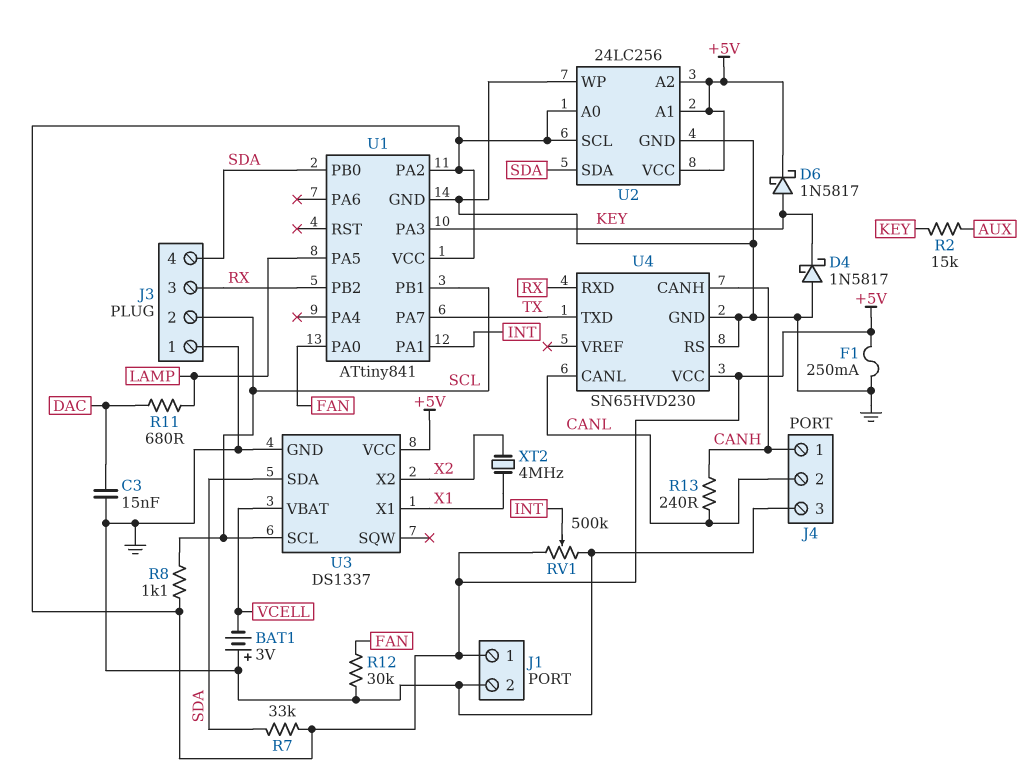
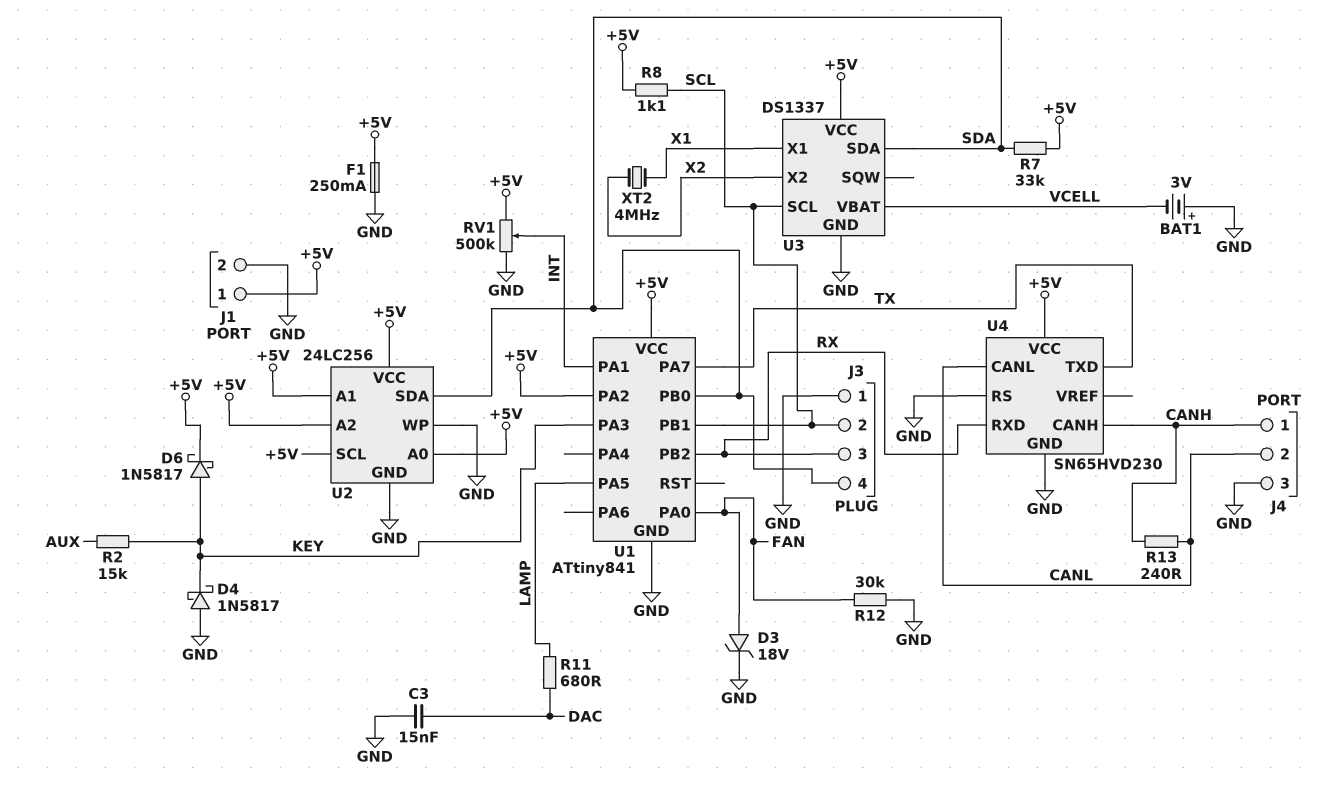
D3: none -> zener 18V (A FAN, K GND)

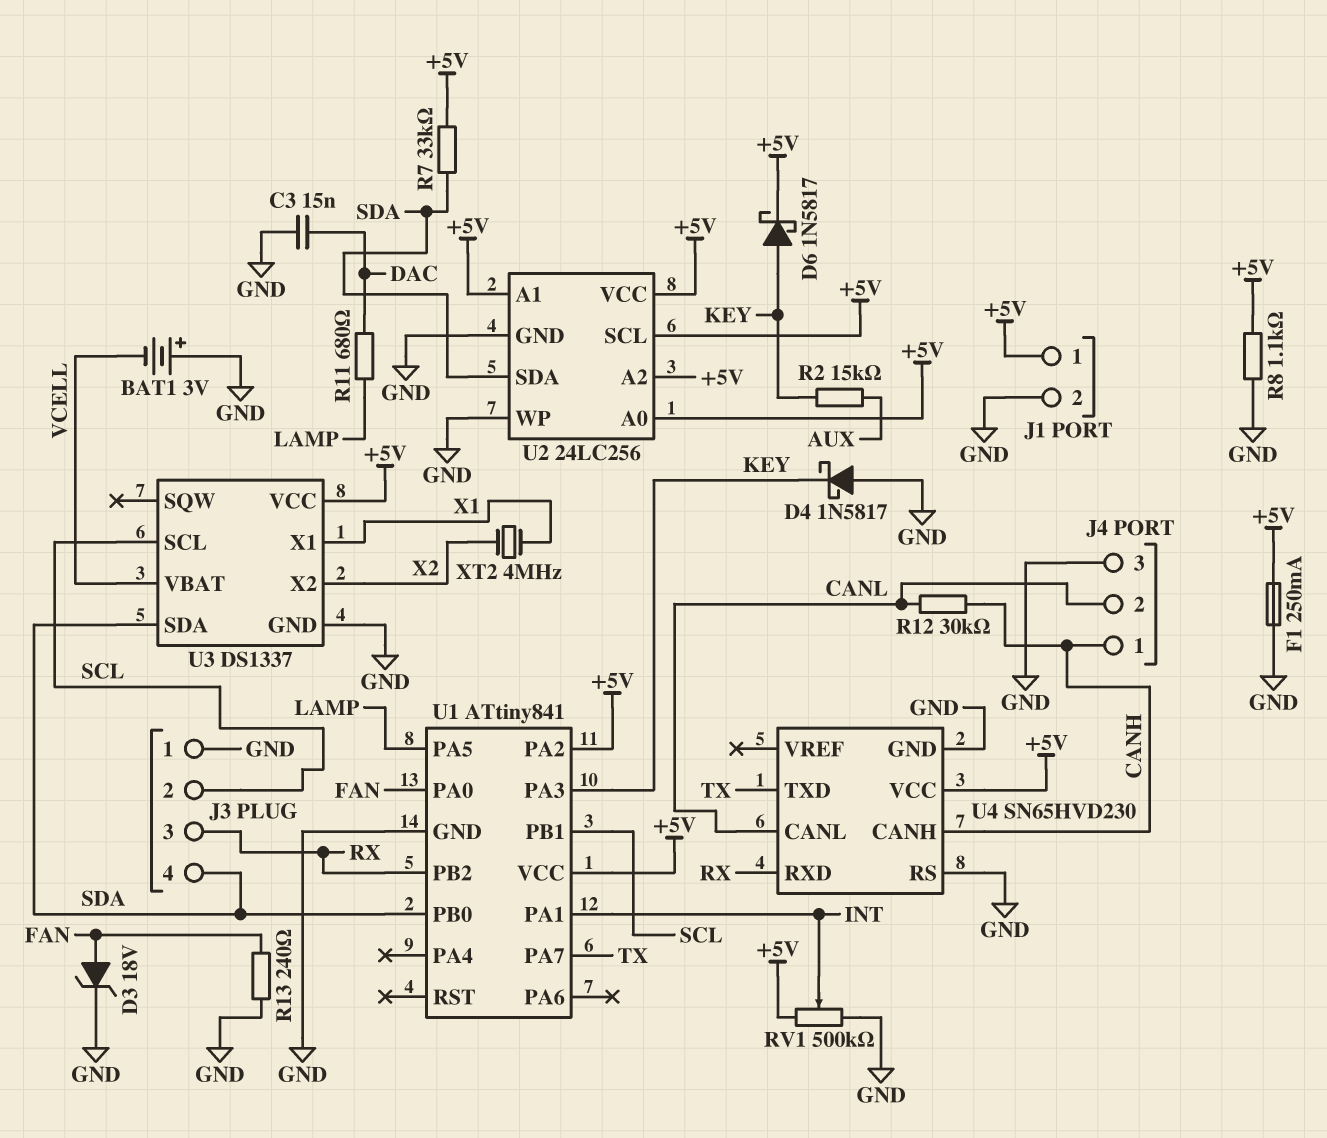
R8: 1.1k (+5V, SCL) -> 1.1k (+5V, GND)
R12: 30k (FAN, GND) -> 30k (CANH, CANL)
R13: 240 (CANH, CANL) -> 240 (FAN, GND)

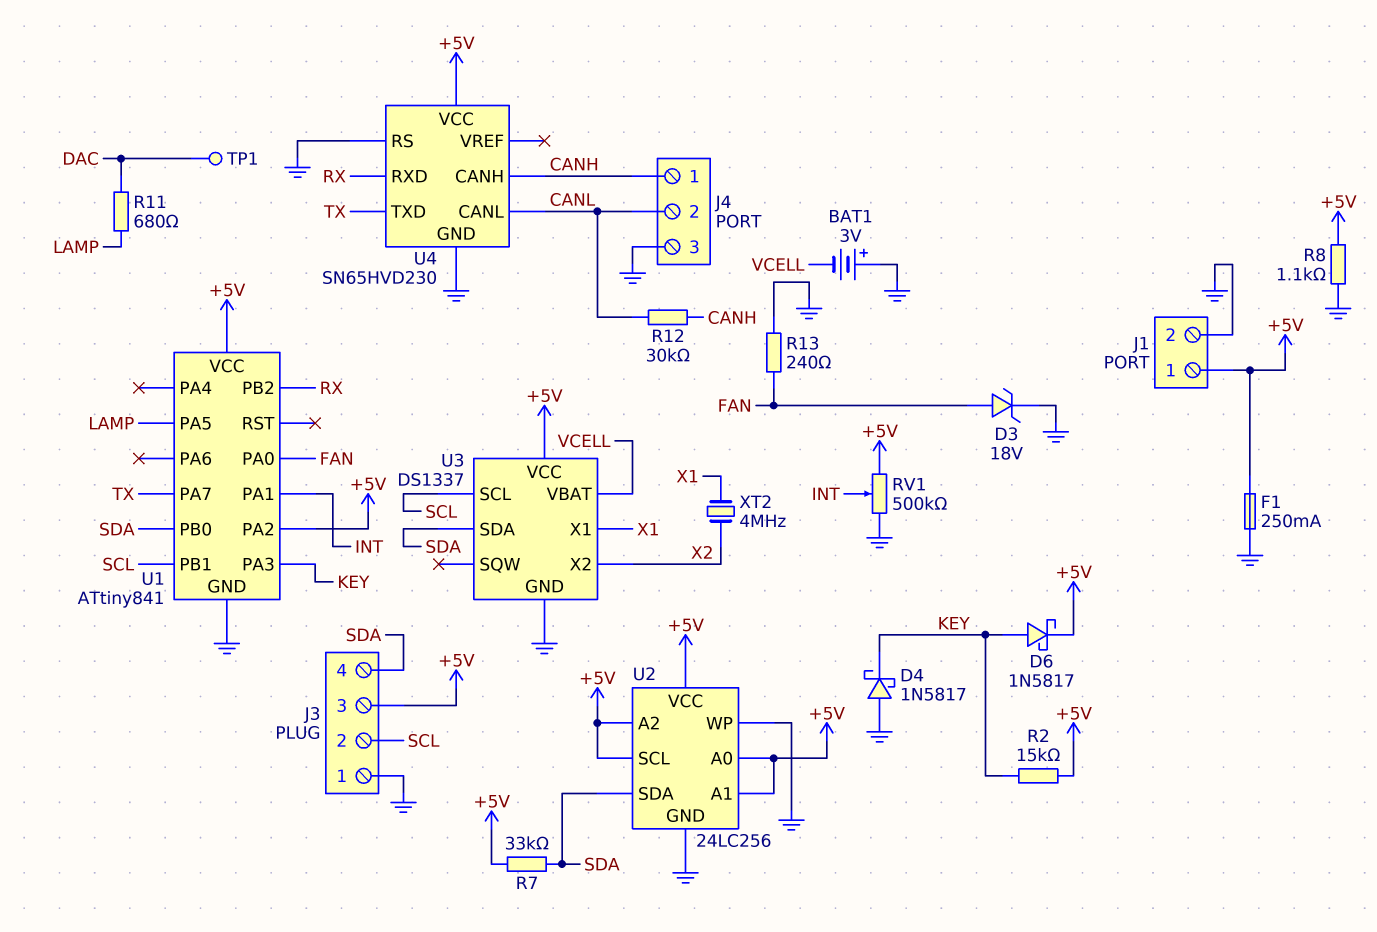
C3: 15nF (DAC, GND) -> none
J3 pin 3: RX -> +5V
R2: 15k (AUX, KEY) -> 15k (+5V, KEY)
TP1: none -> test point (DAC)

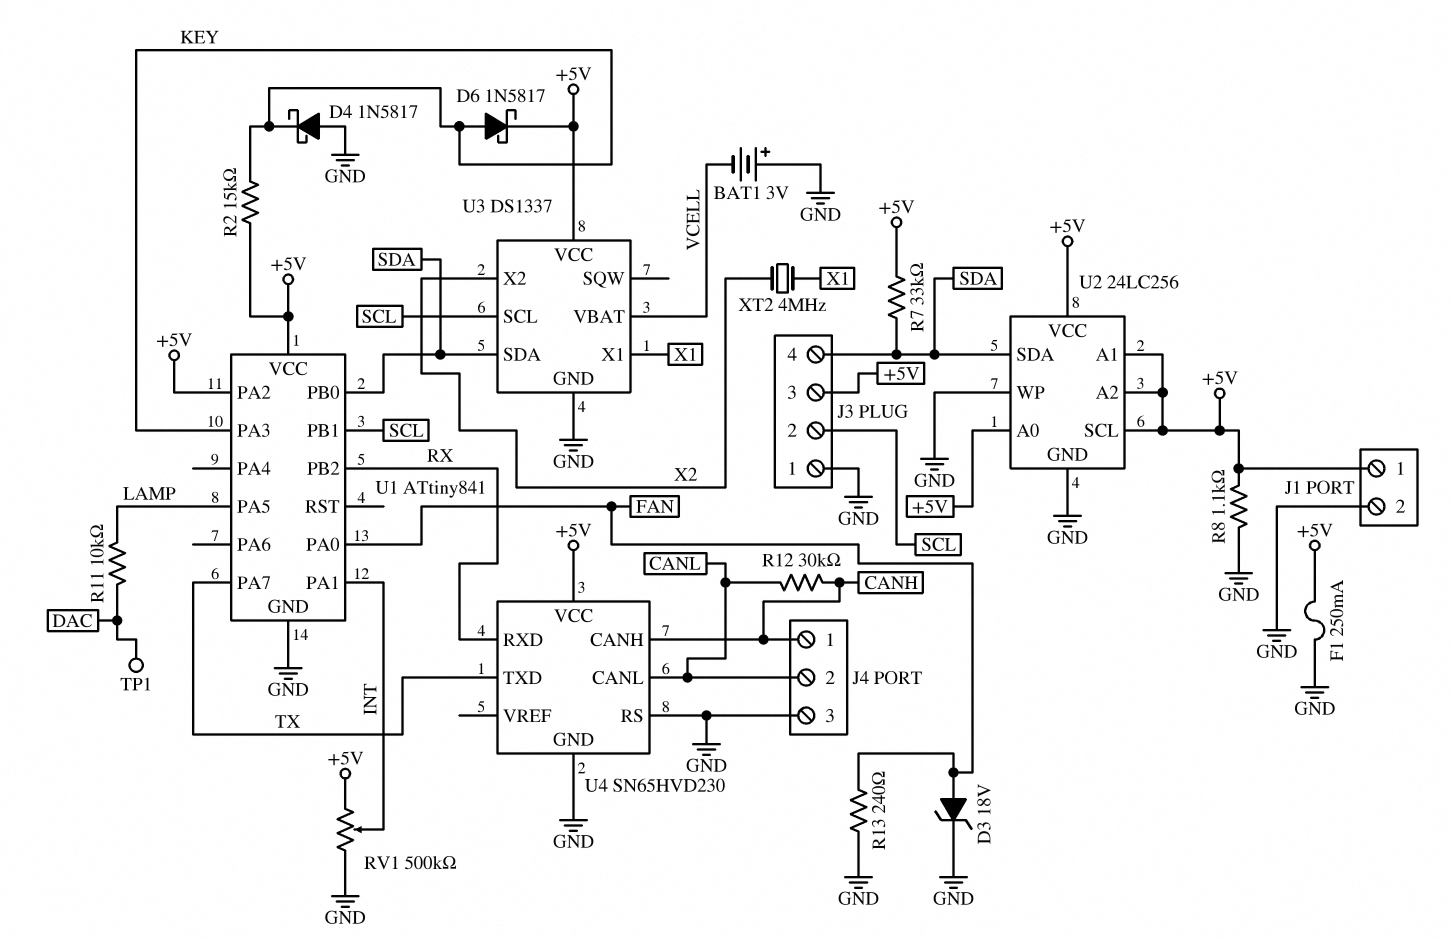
R11: 680 (DAC, LAMP) -> 10k (DAC, LAMP)

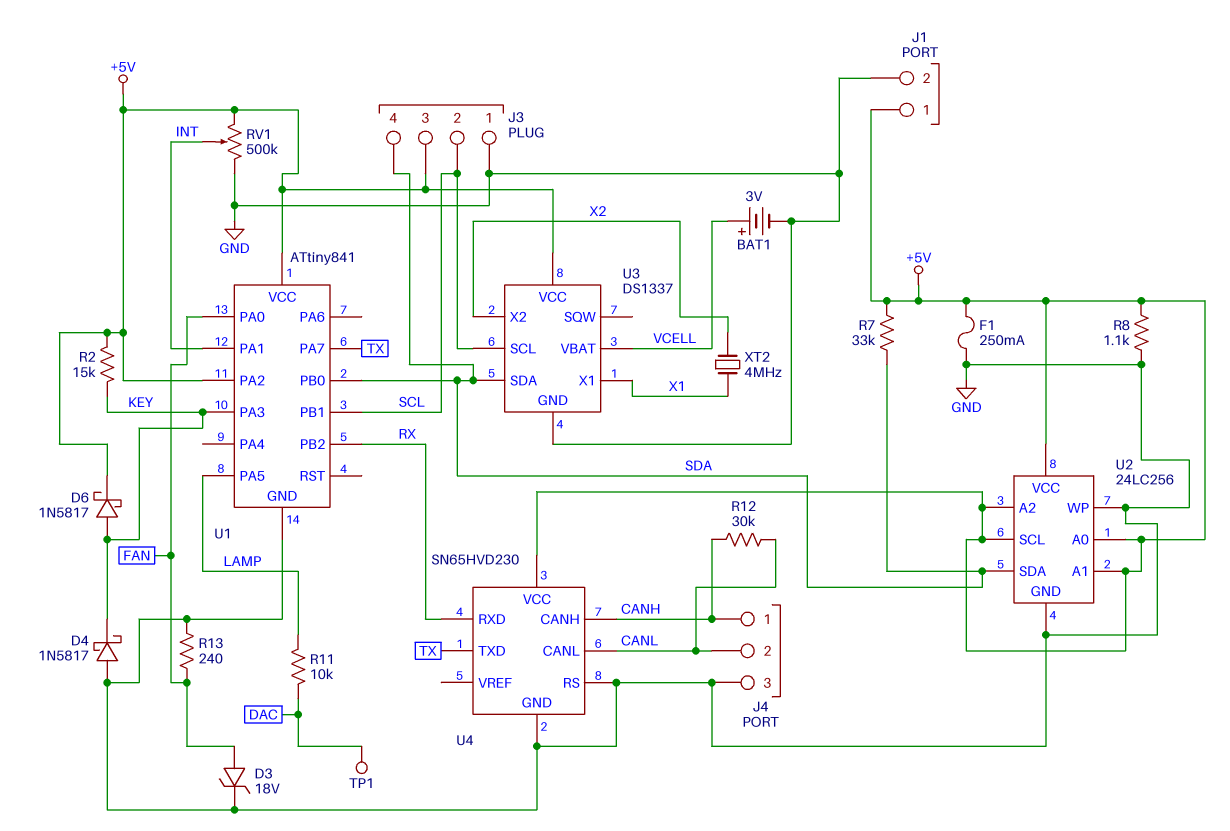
BAT1: 3V (plus GND, minus VCELL) -> 3V (plus VCELL, minus GND)

